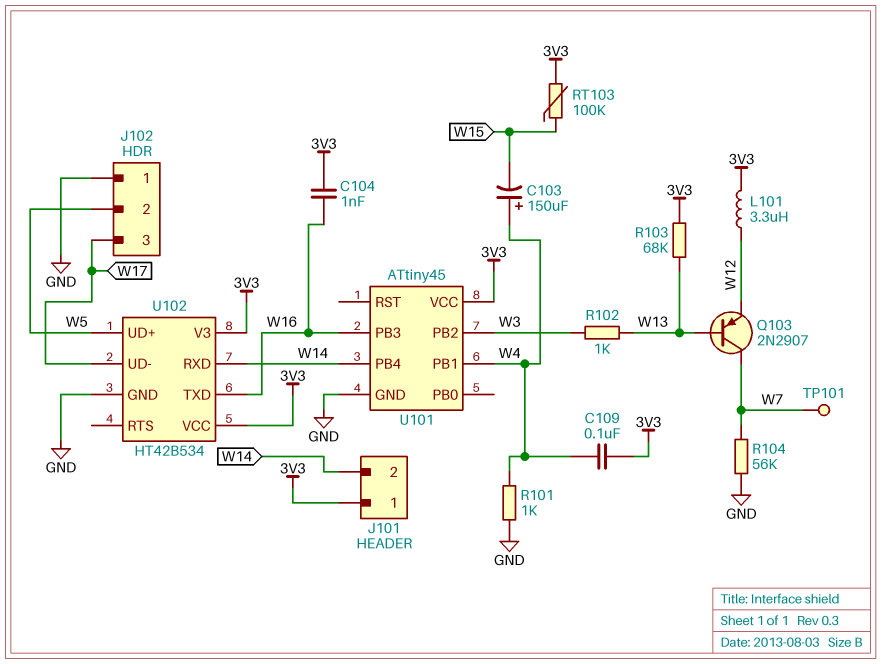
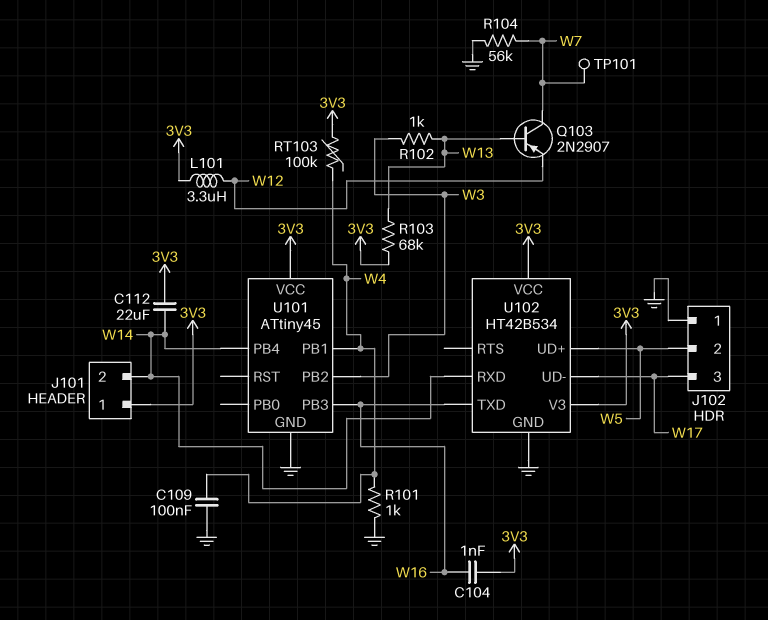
C103: 150uF (plus W4, minus W15) -> none
C109: 100nF (3V3, W4) -> 100nF (GND, W4)
C112: none -> 22uF (3V3, W14)
RT103: 100k (3V3, W15) -> 100k (3V3, W4)

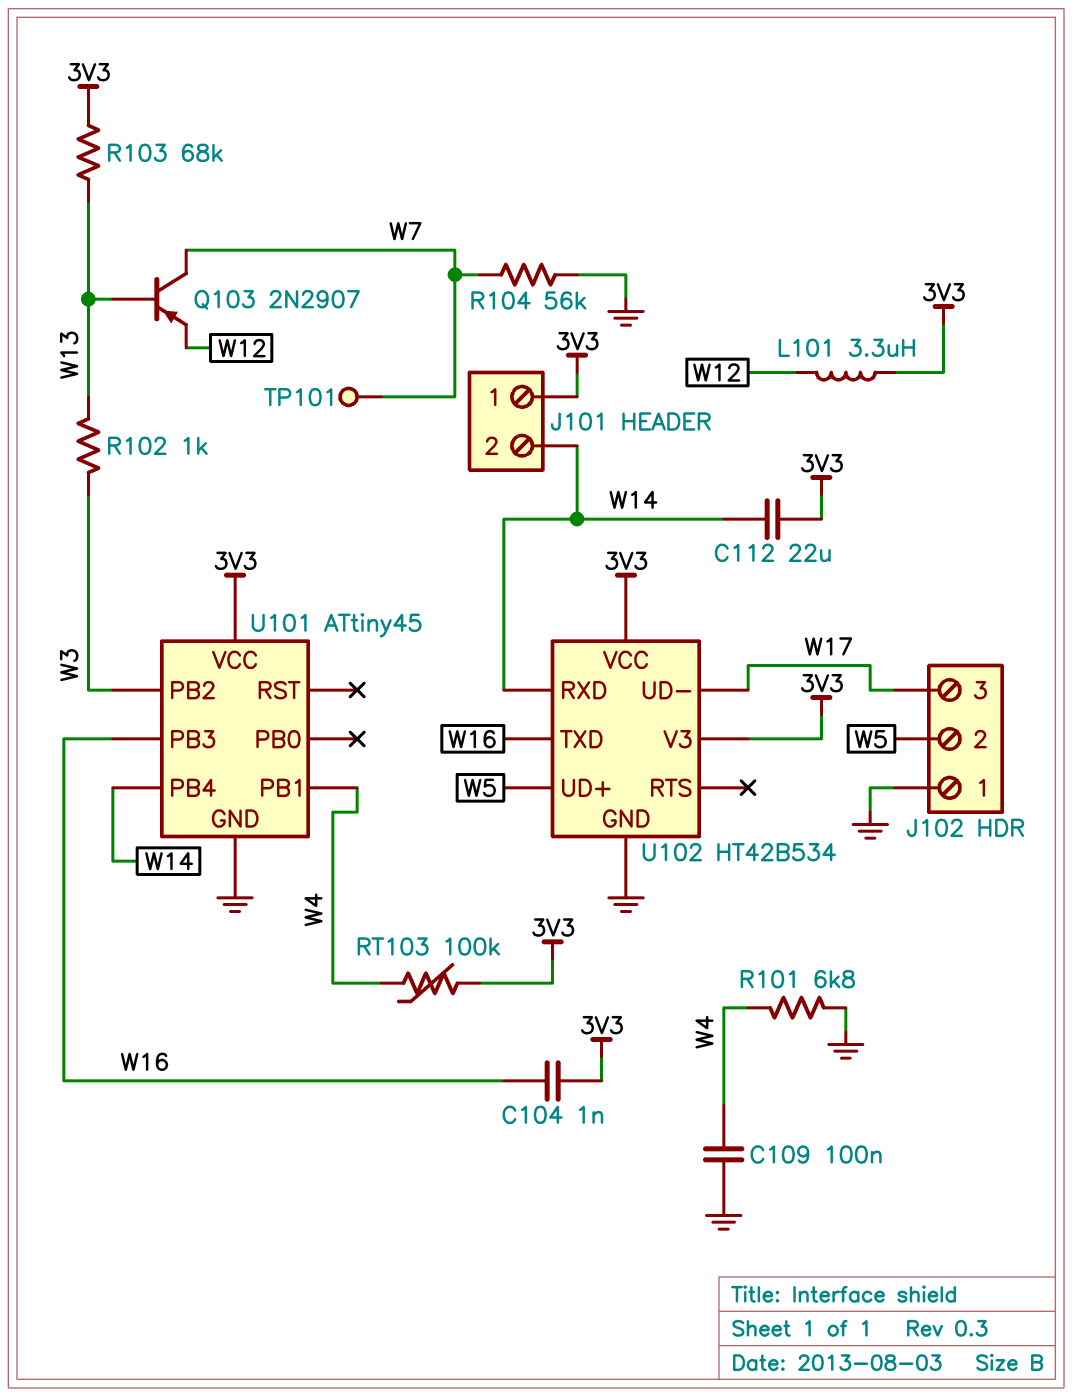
R101: 1k (GND, W4) -> 6.8k (GND, W4)

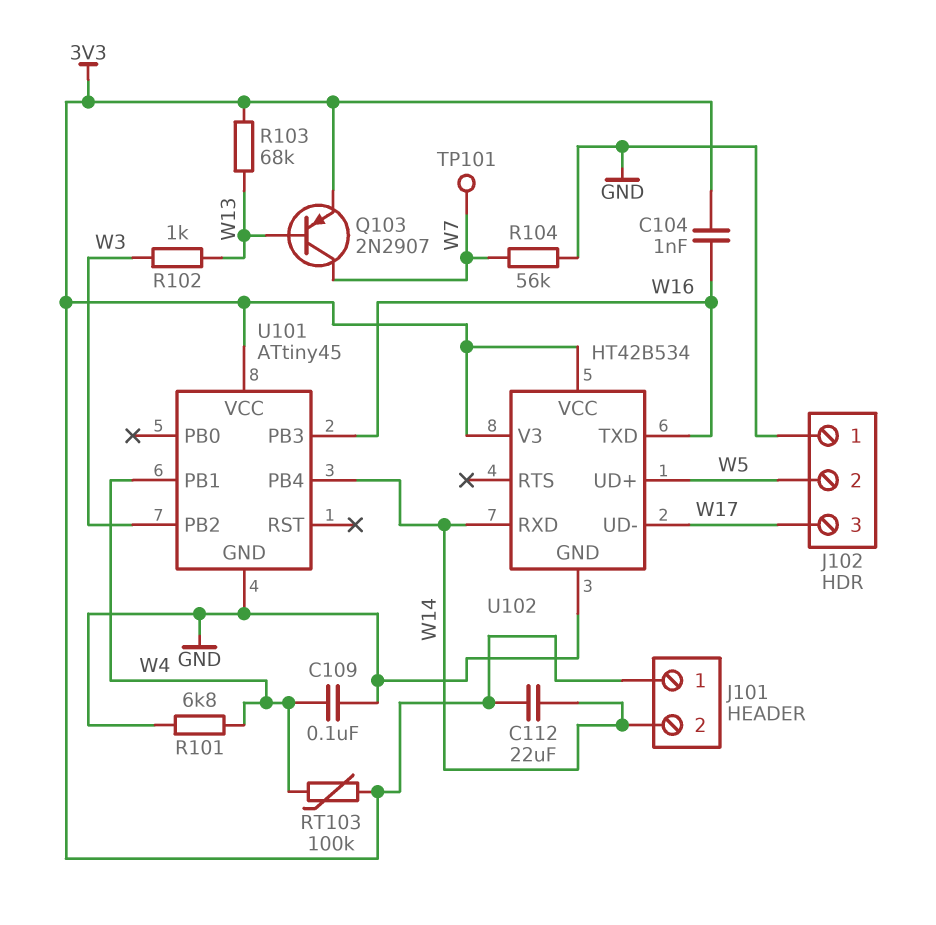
L101: 3.3uH (3V3, W12) -> none
Q103: PNP 2N2907 (B W13, C W7, E W12) -> PNP 2N2907 (B W13, C W7, E 3V3)

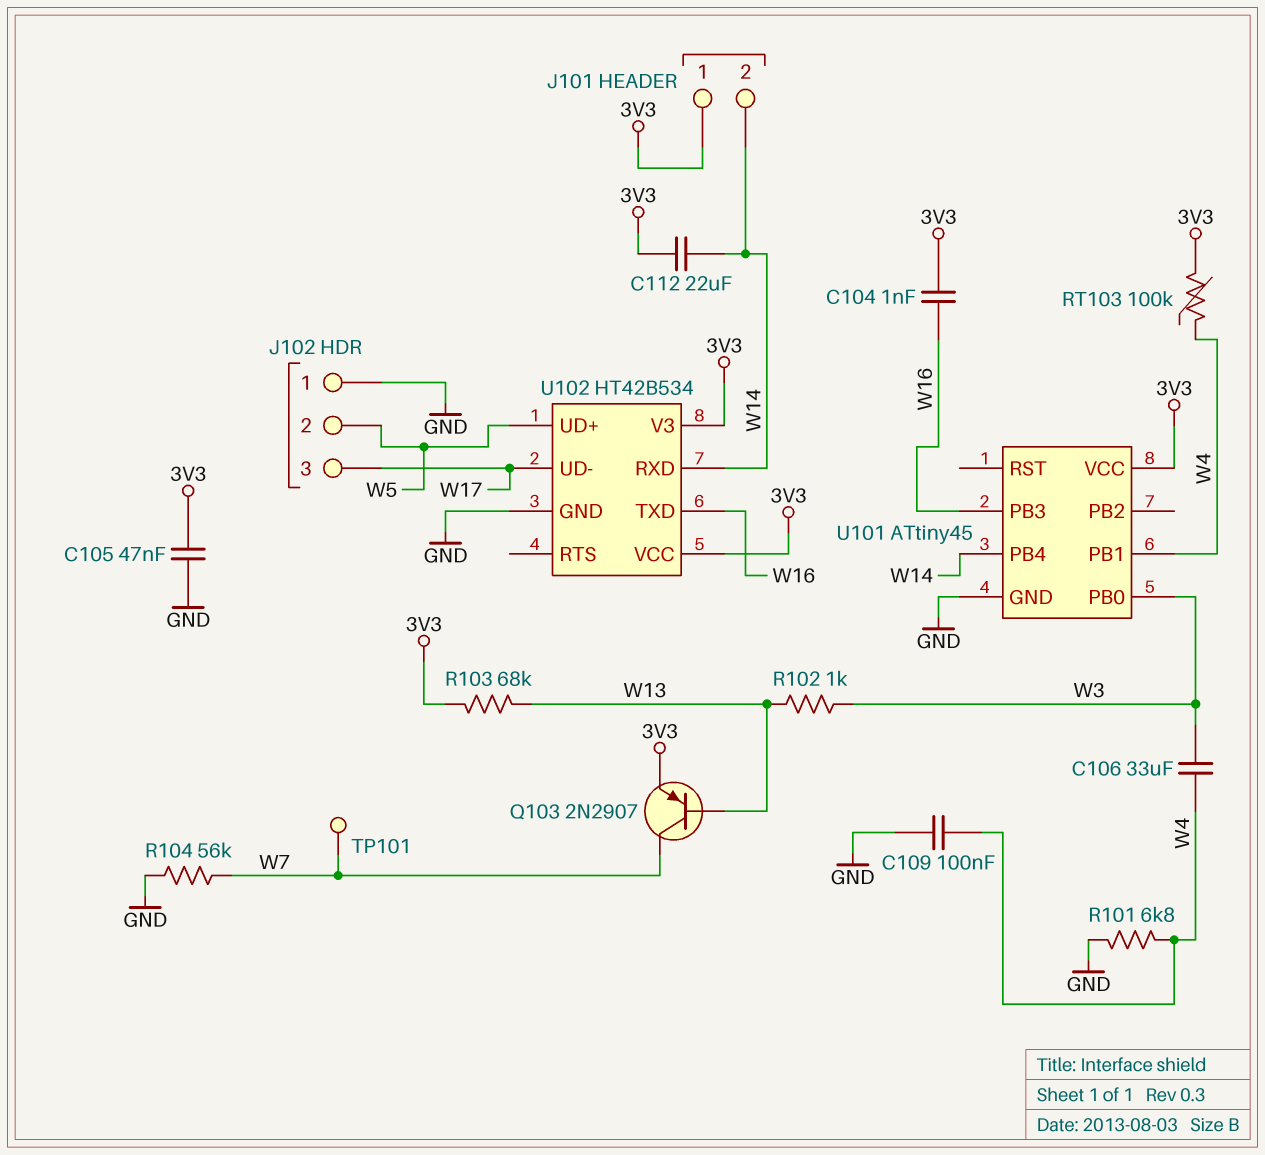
C105: none -> 47nF (3V3, GND)
C106: none -> 33uF (W3, W4)
U101 pin PB0: none -> W3
U101 pin PB2: W3 -> none

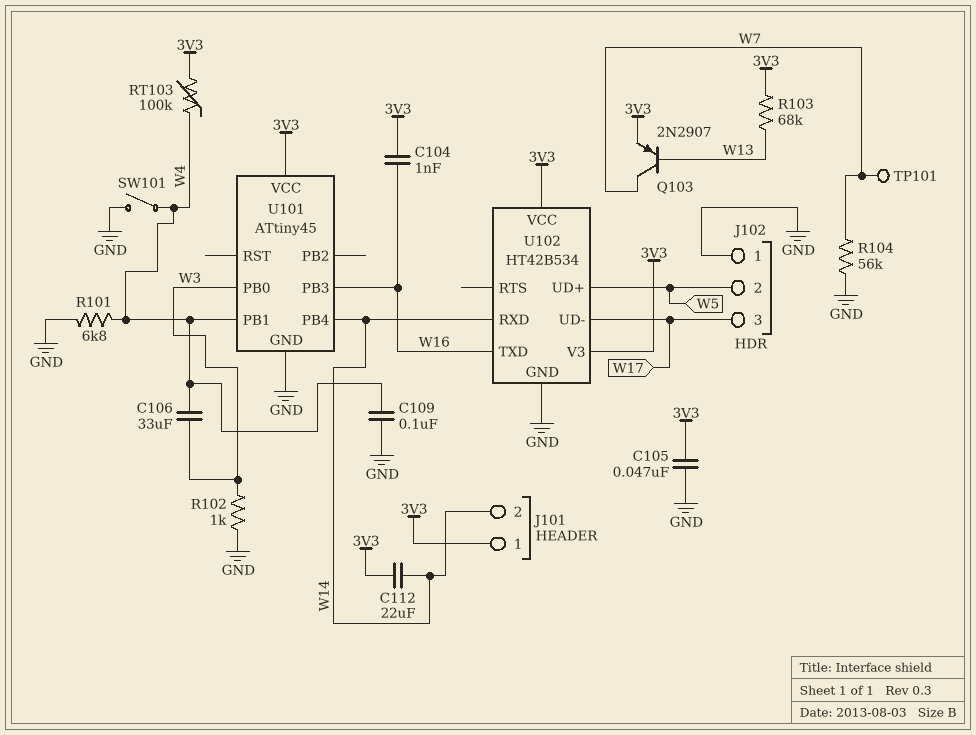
R102: 1k (W3, W13) -> 1k (GND, W3)
SW101: none -> switch (GND, W4)

